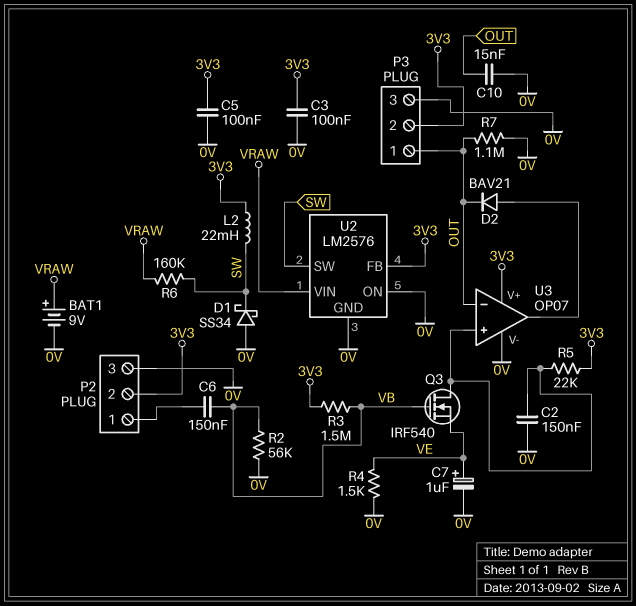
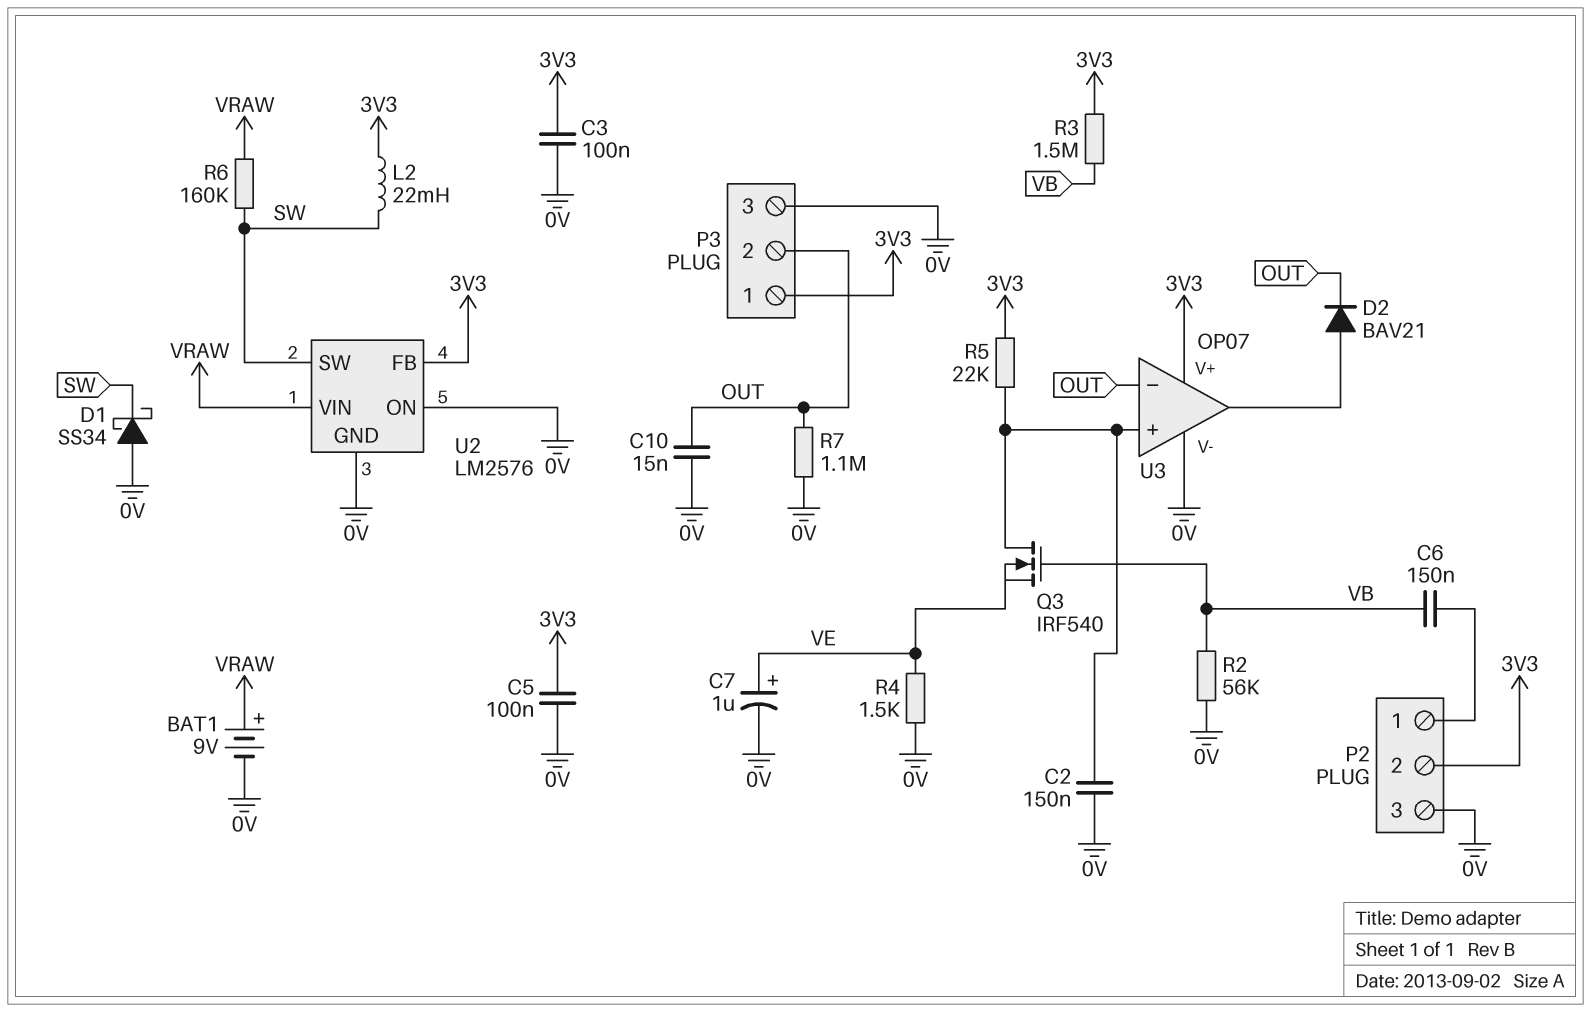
P3 pin 1: OUT -> 3V3
P3 pin 2: 3V3 -> OUT

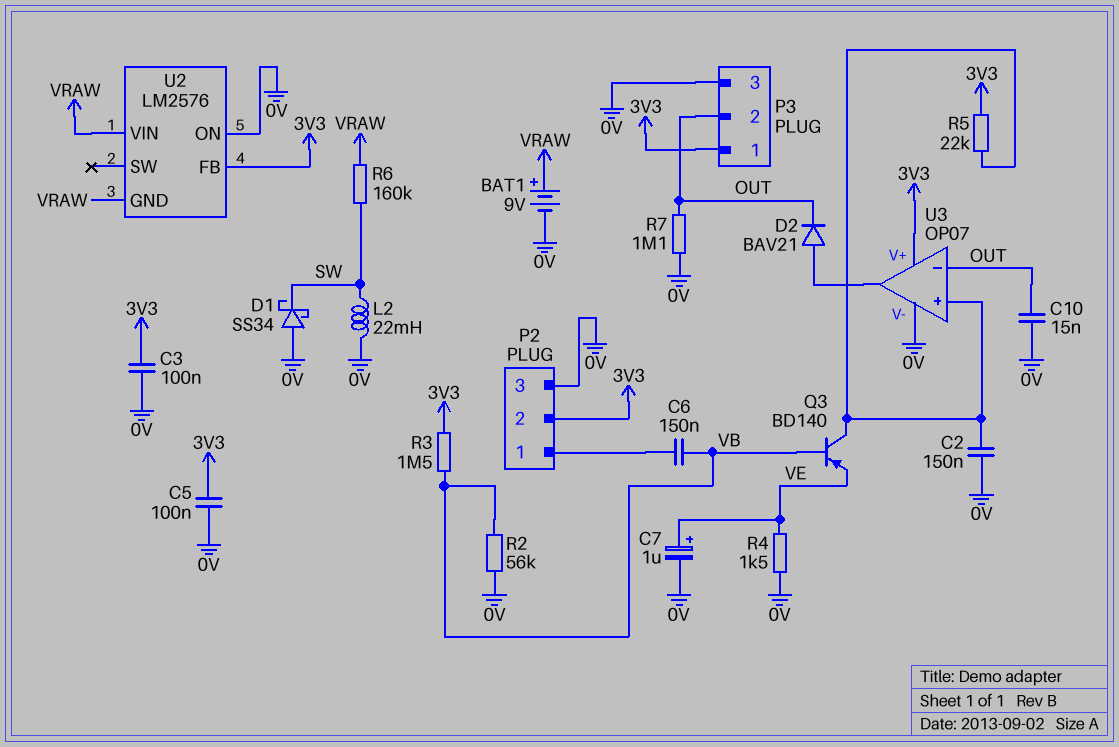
L2: 22mH (3V3, SW) -> 22mH (0V, SW)
Q3: NMOS IRF540 (G VB, D U3/in+, S VE) -> PNP BD140 (B VB, C U3/in+, E VE)
U2 pin GND: 0V -> VRAW
U2 pin SW: SW -> none

